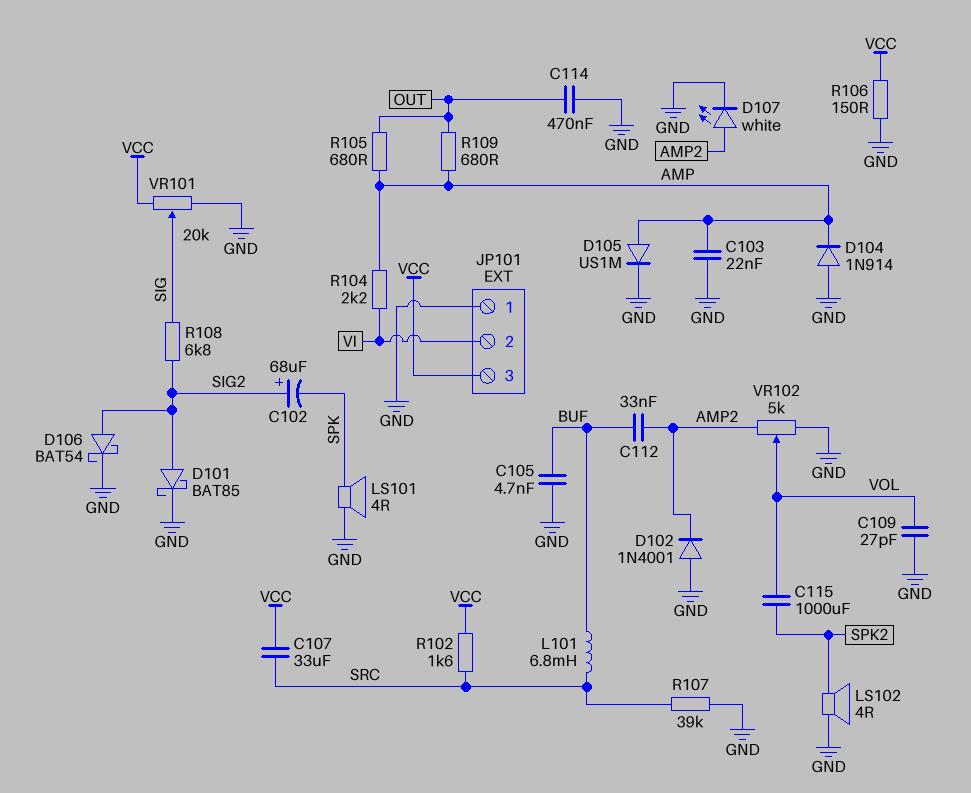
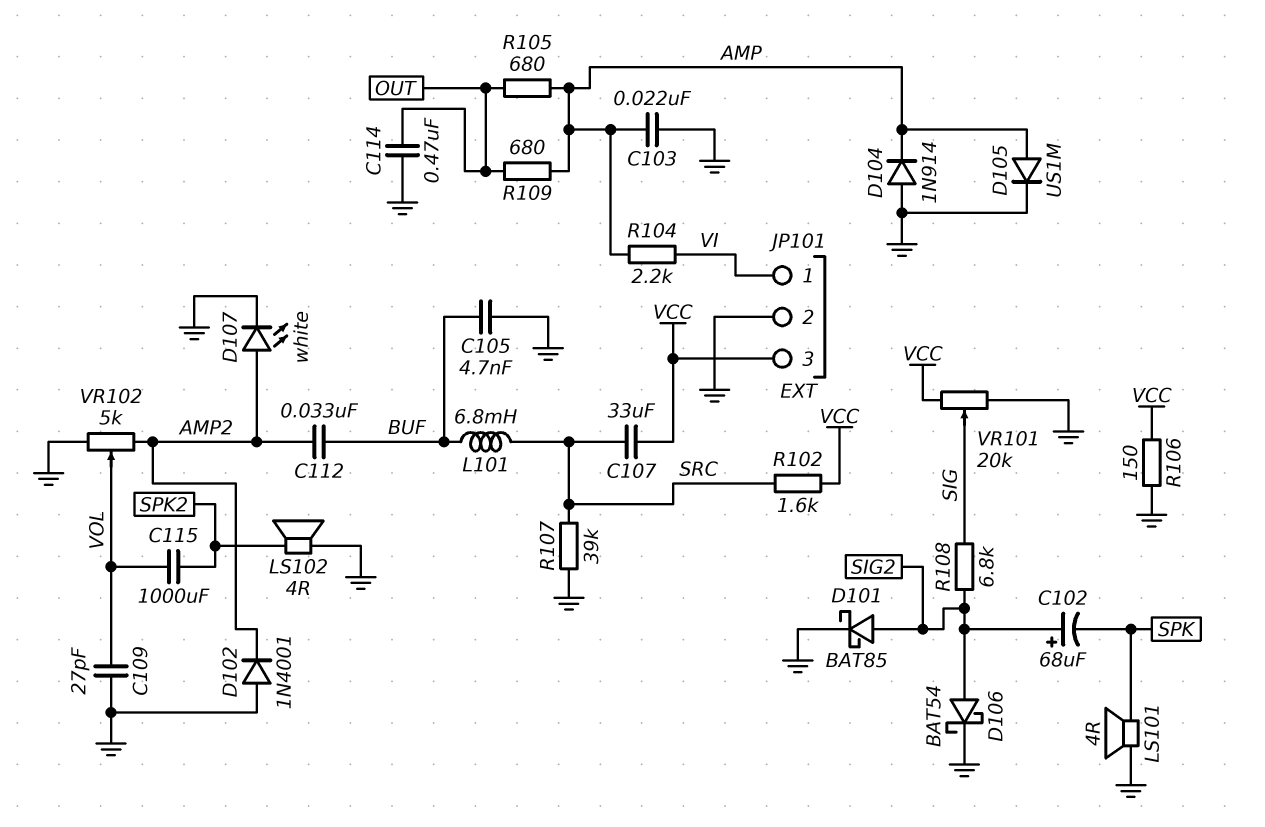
JP101 pin 1: GND -> VI
JP101 pin 2: VI -> GND

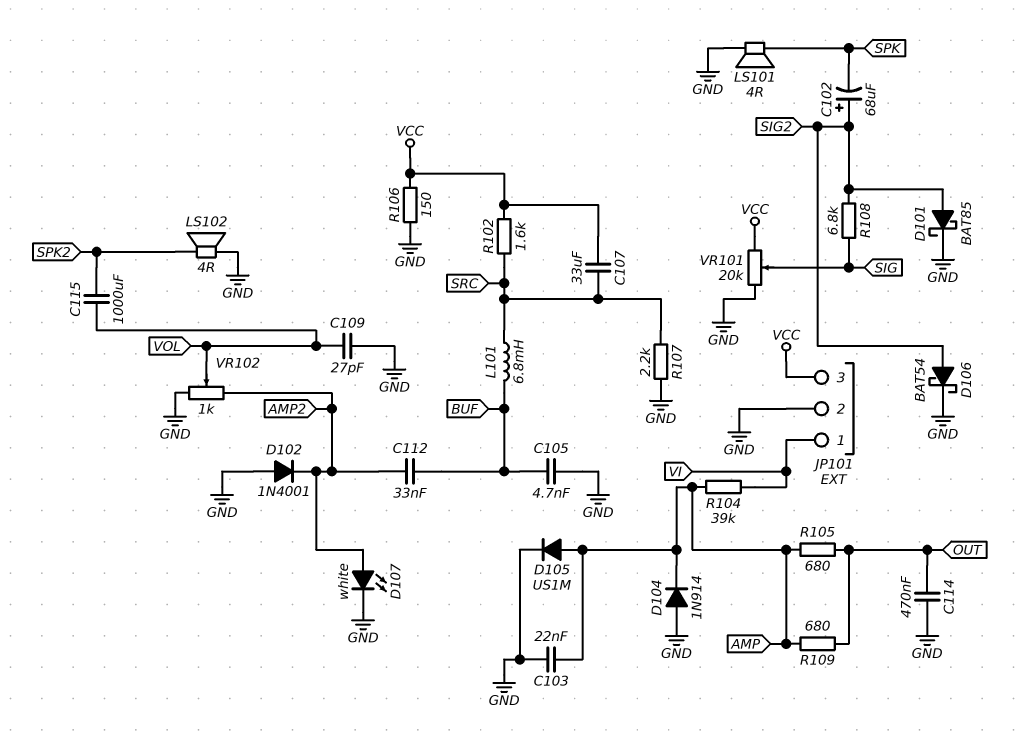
R104: 2.2k (AMP, VI) -> 39k (AMP, VI)
R107: 39k (GND, SRC) -> 2.2k (GND, SRC)
VR102: 5k (AMP2, GND, wiper VOL) -> 1k (AMP2, GND, wiper VOL)

